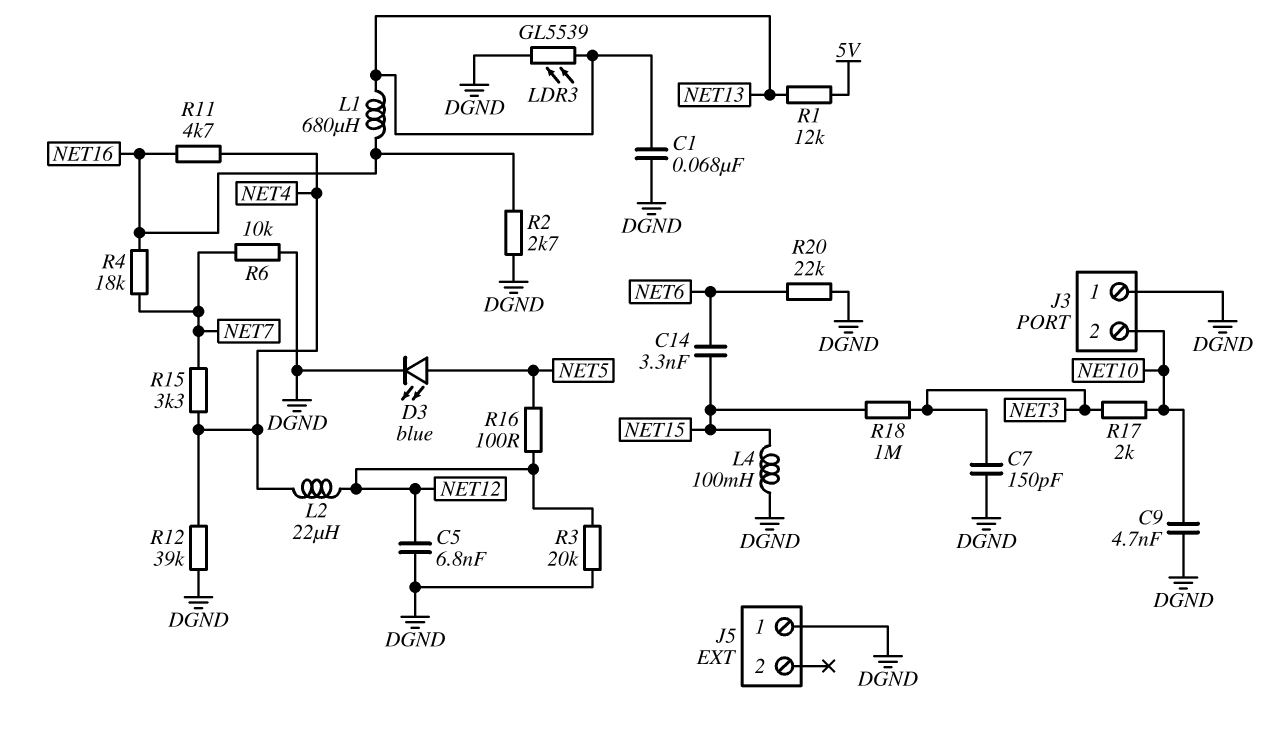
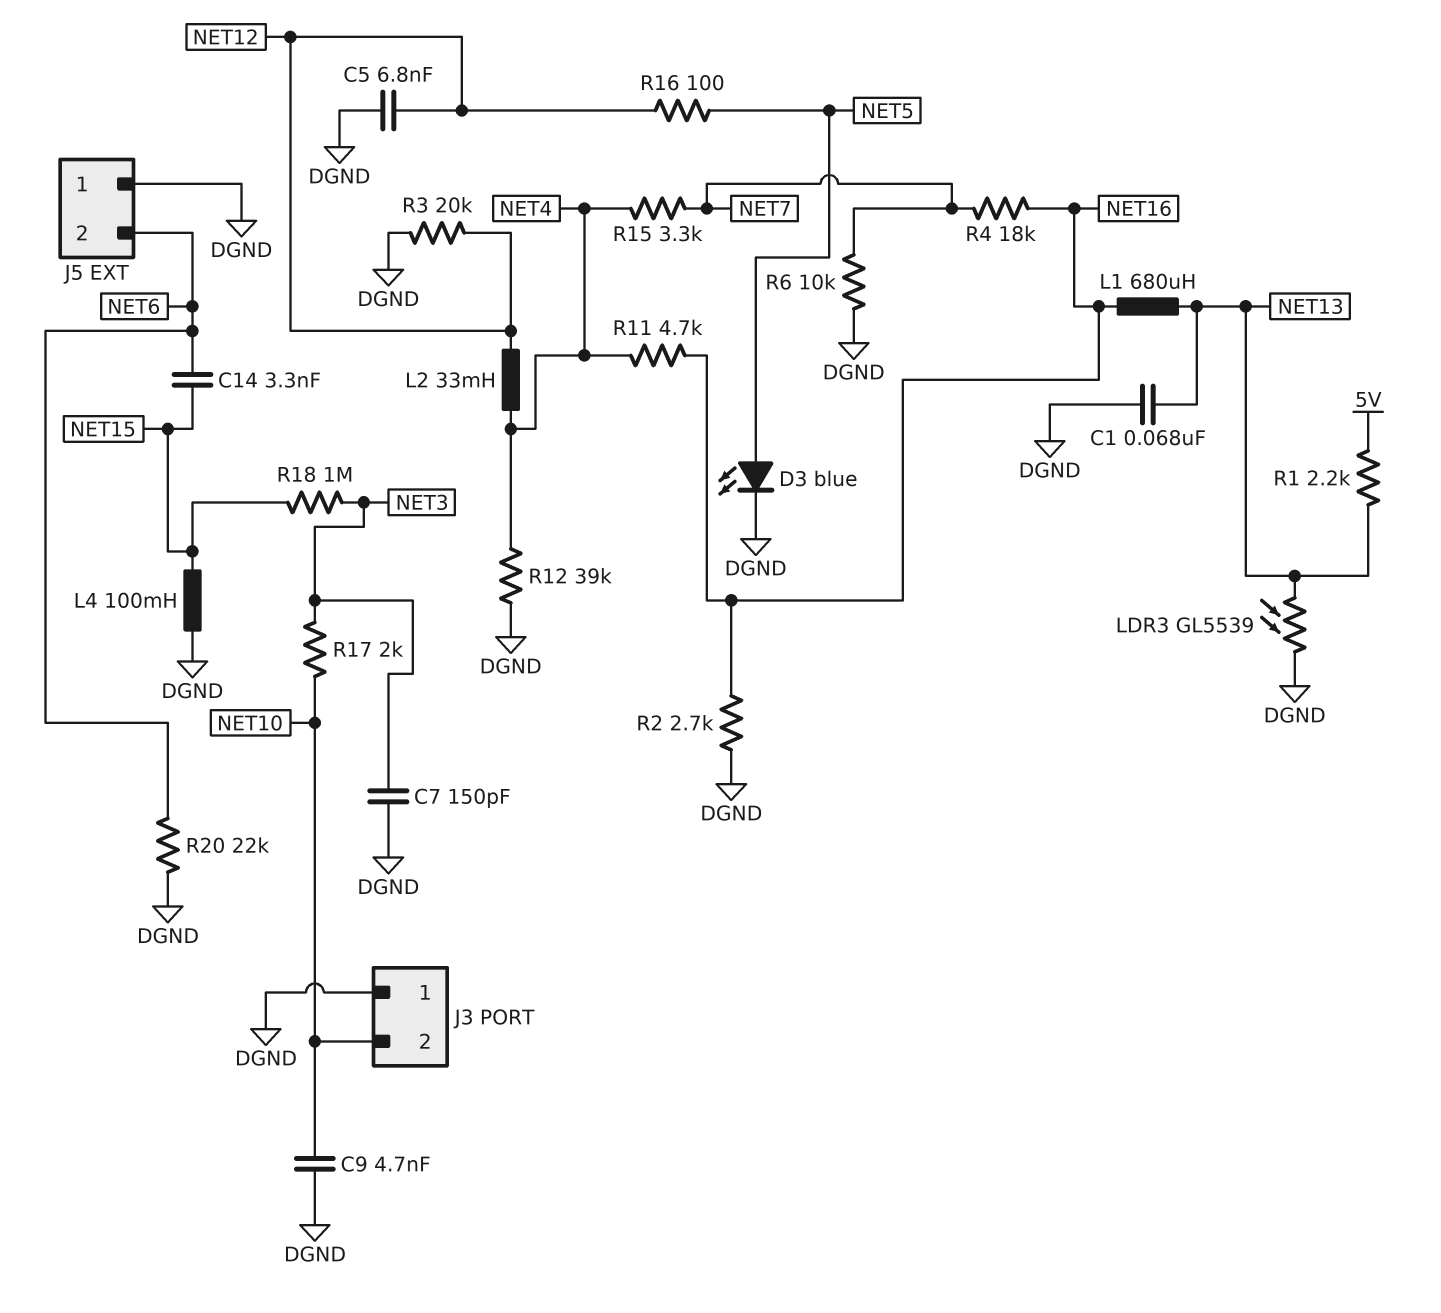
J5 pin 2: none -> NET6
L2: 22uH (NET4, NET12) -> 33mH (NET4, NET12)
R1: 12k (5V, NET13) -> 2.2k (5V, NET13)

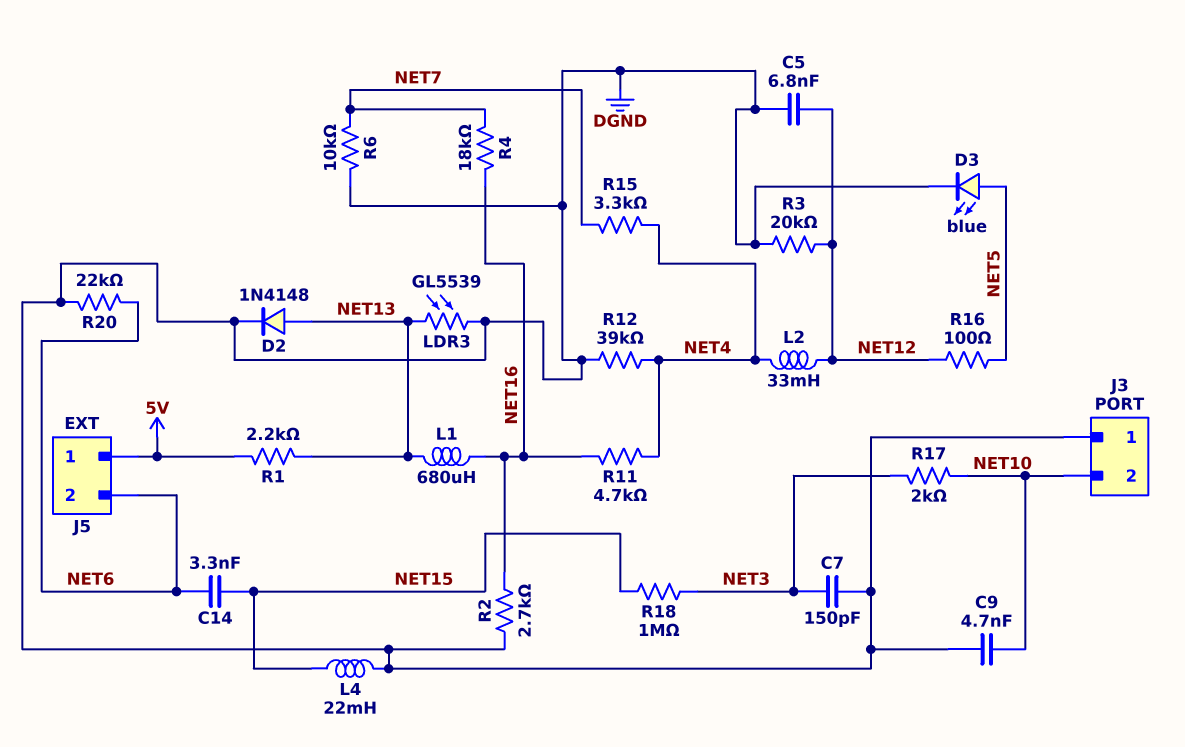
C1: 68nF (DGND, NET13) -> none
D2: none -> diode 1N4148 (A NET13, K DGND)
J5 pin 1: DGND -> 5V
L4: 100mH (DGND, NET15) -> 22mH (DGND, NET15)

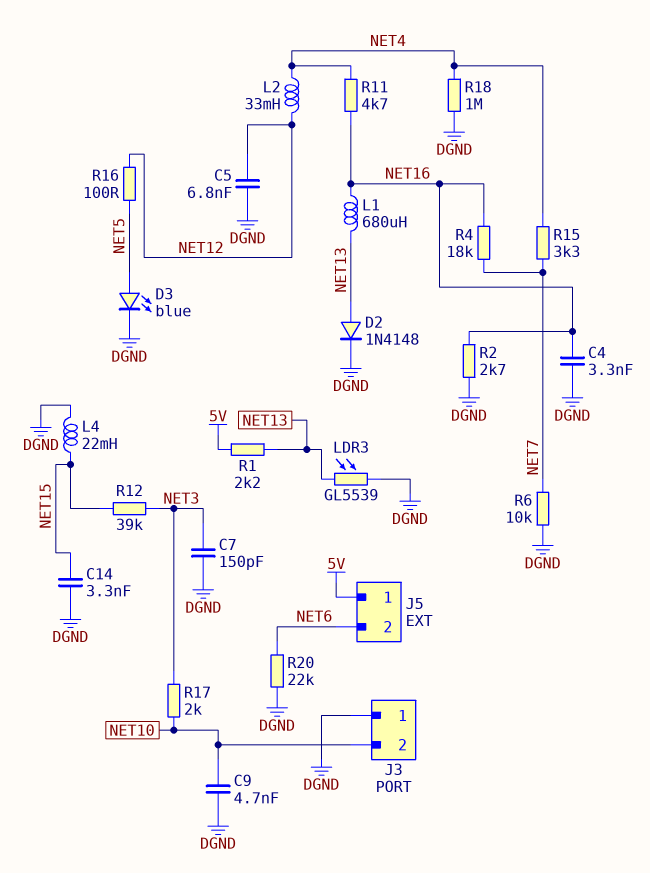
C4: none -> 3.3nF (DGND, NET16)
C14: 3.3nF (NET6, NET15) -> 3.3nF (DGND, NET15)
R3: 20k (DGND, NET12) -> none
R12: 39k (DGND, NET4) -> 39k (NET3, NET15)
R18: 1M (NET3, NET15) -> 1M (DGND, NET4)

